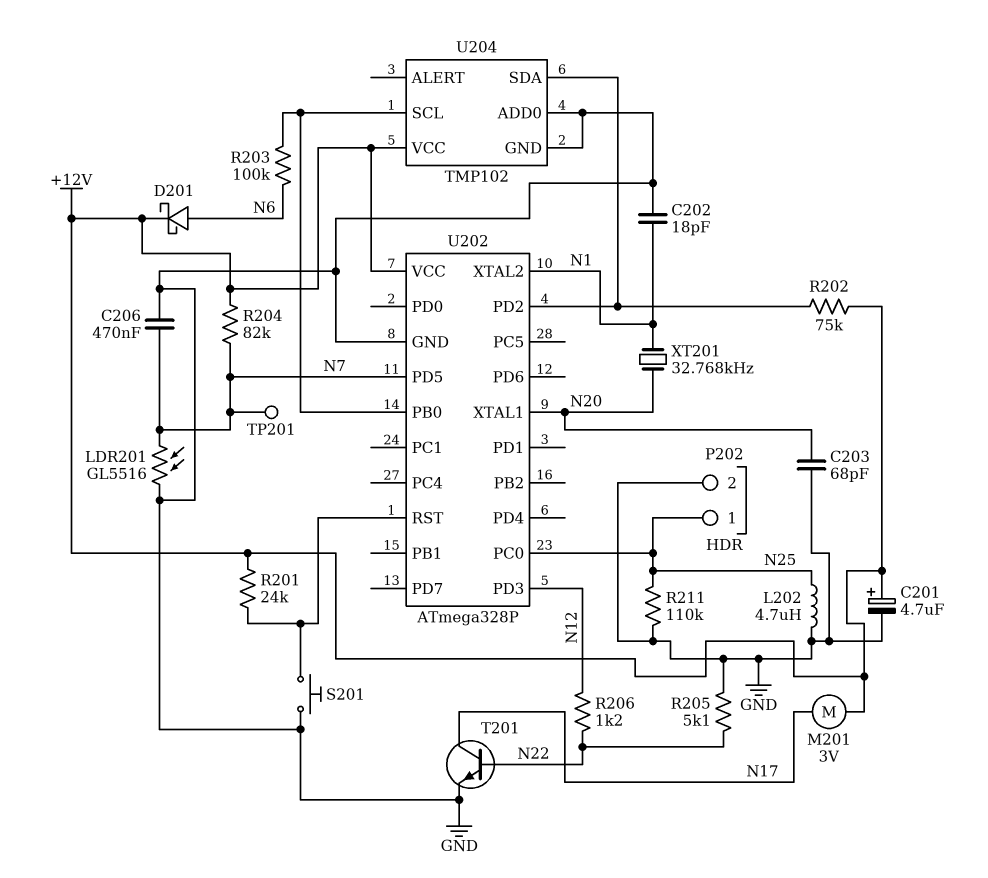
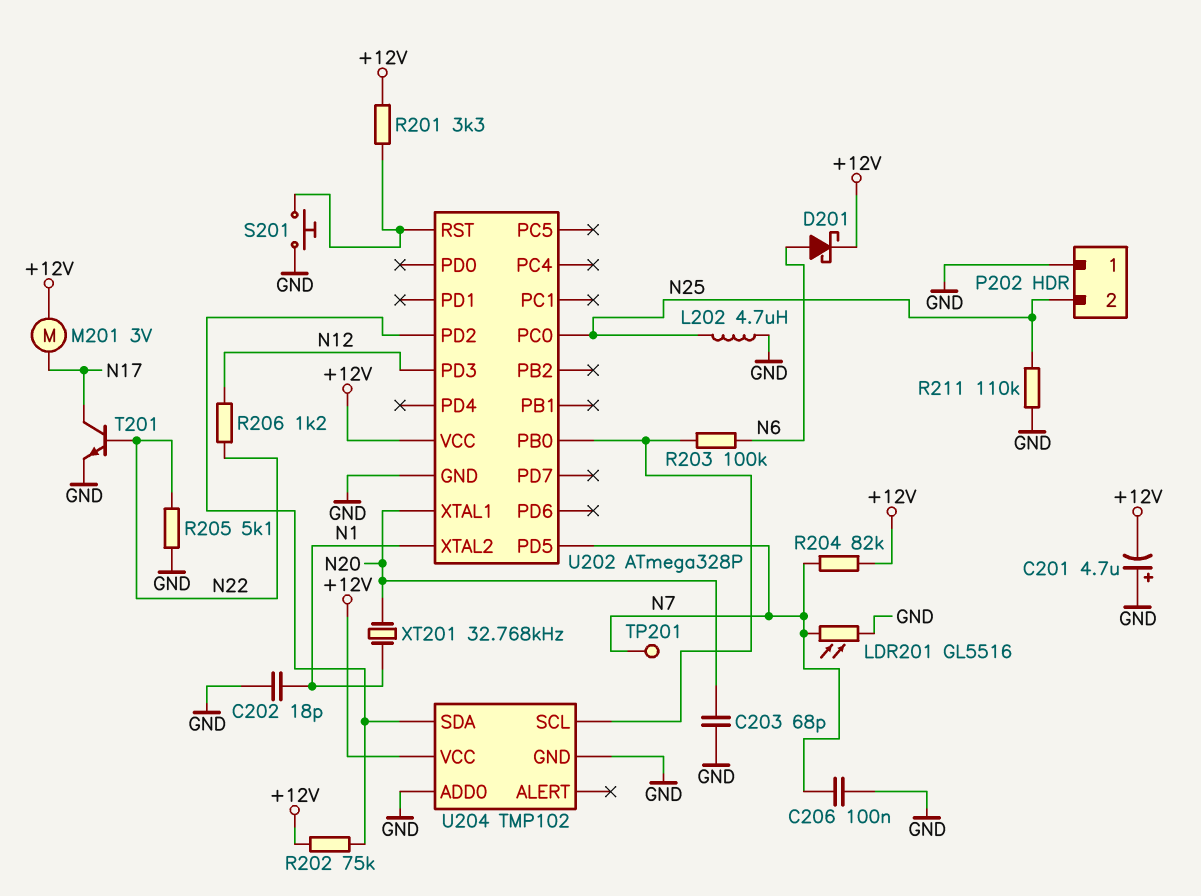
C201: 4.7uF (plus +12V, minus GND) -> 4.7uF (plus GND, minus +12V)
C206: 470nF (GND, N7) -> 100nF (GND, N7)
P202 pin 1: N25 -> GND
P202 pin 2: GND -> N25
R201: 24k (+12V, U202/RST) -> 3.3k (+12V, U202/RST)

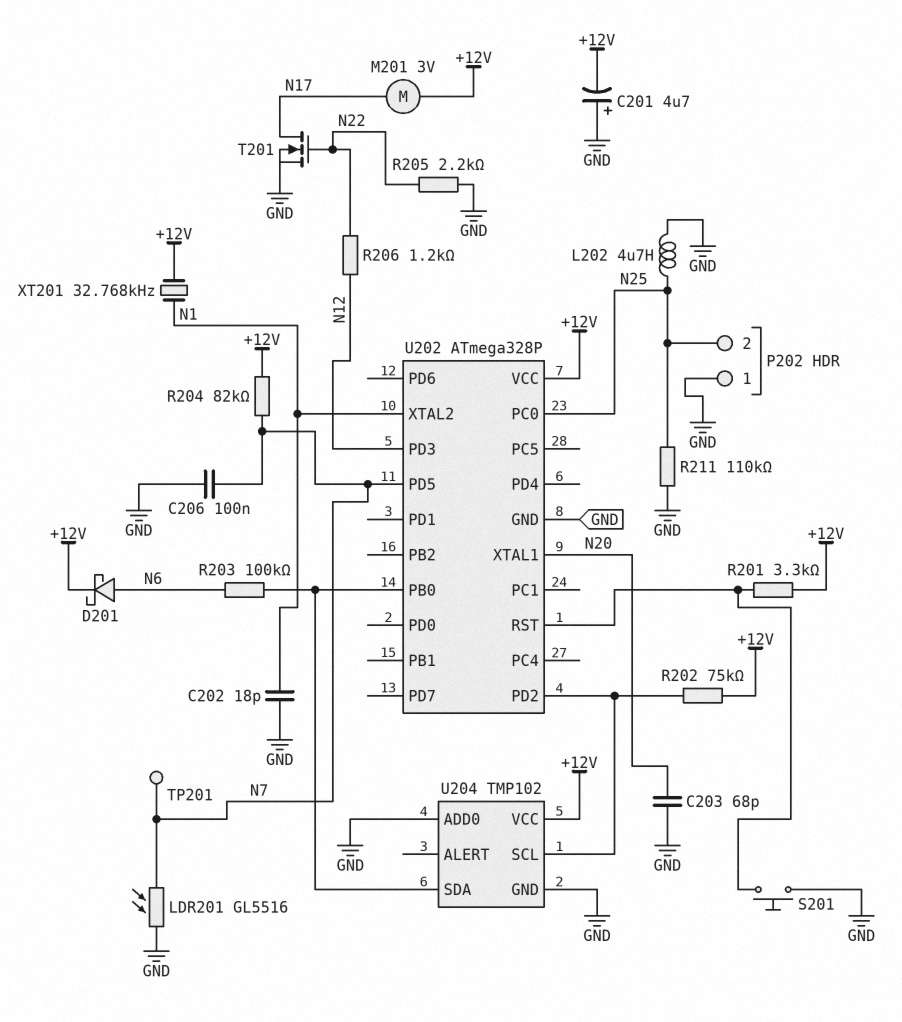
R205: 5.1k (GND, N22) -> 2.2k (GND, N22)
T201: NPN (B N22, C N17, E GND) -> NMOS (G N22, D N17, S GND)
U204 pin SCL: U202/PB0 -> U202/PD2
U204 pin SDA: U202/PD2 -> U202/PB0
XT201: 32.768kHz (N1, N20) -> 32.768kHz (+12V, N1)

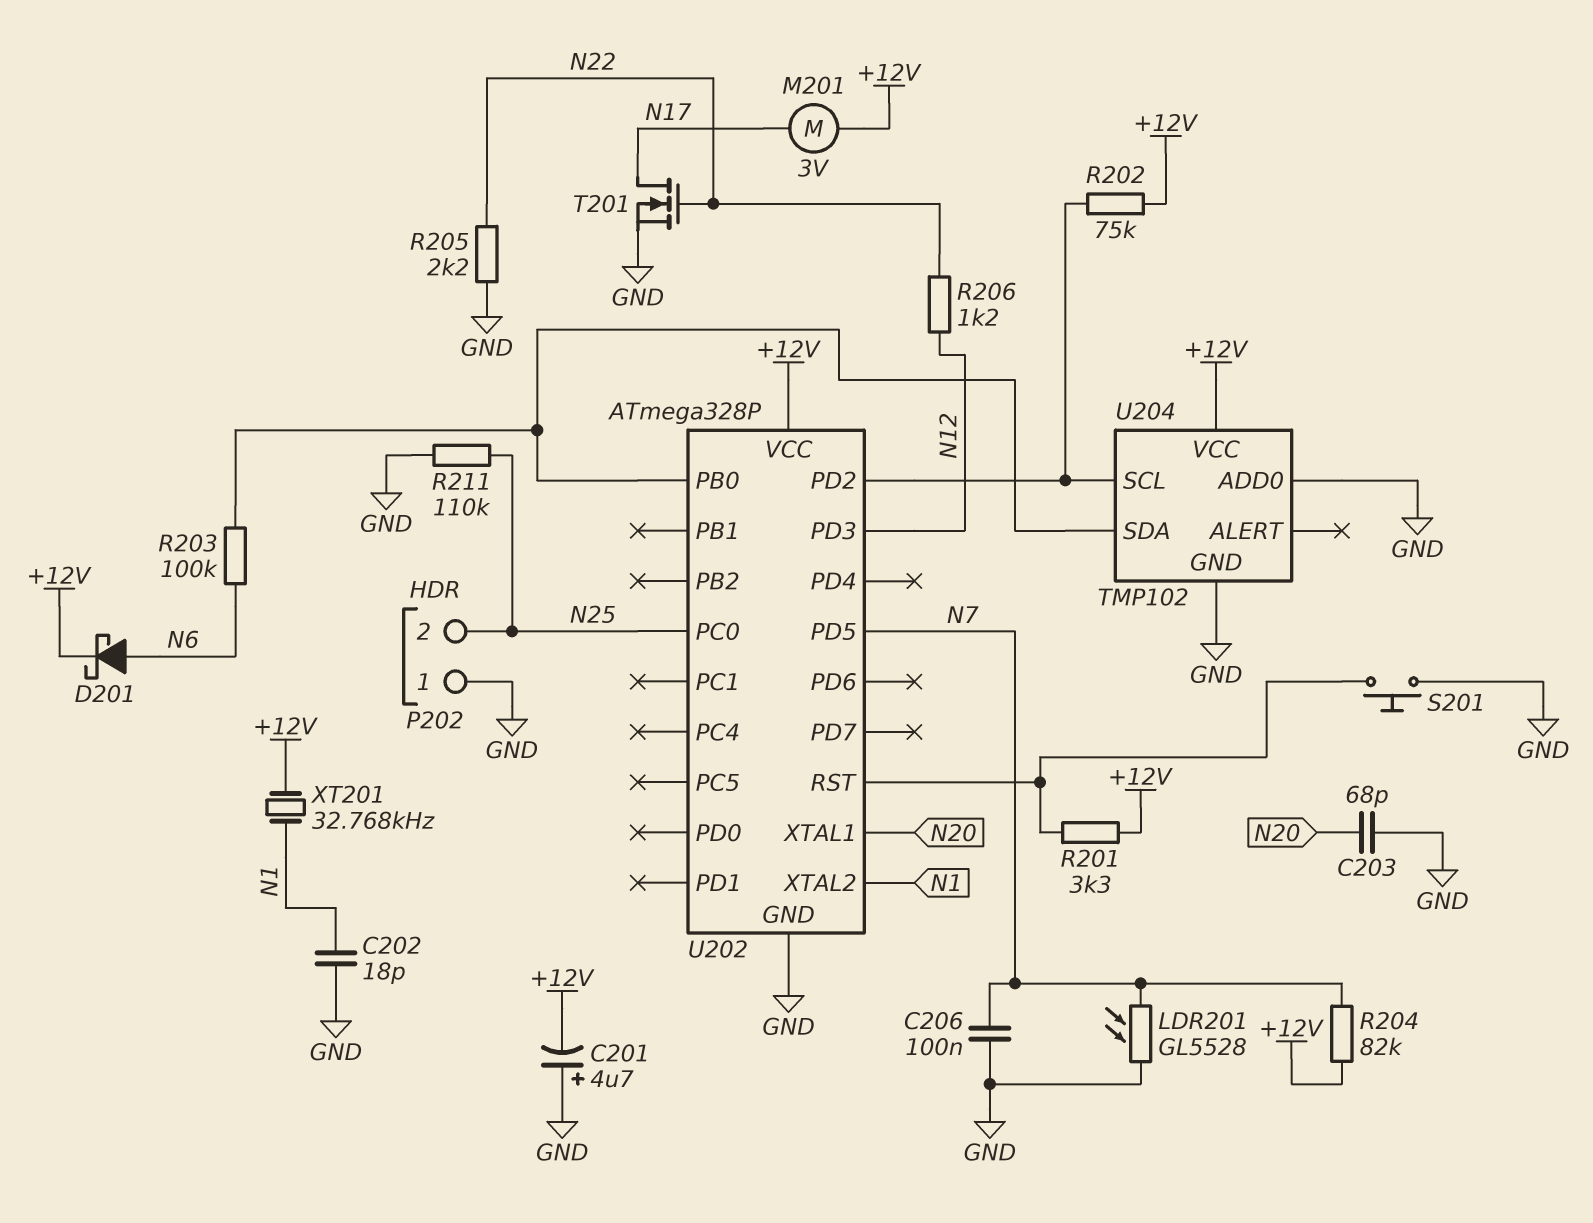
L202: 4.7uH (GND, N25) -> none
LDR201: GL5516 (GND, N7) -> GL5528 (GND, N7)
TP201: test point (N7) -> none

